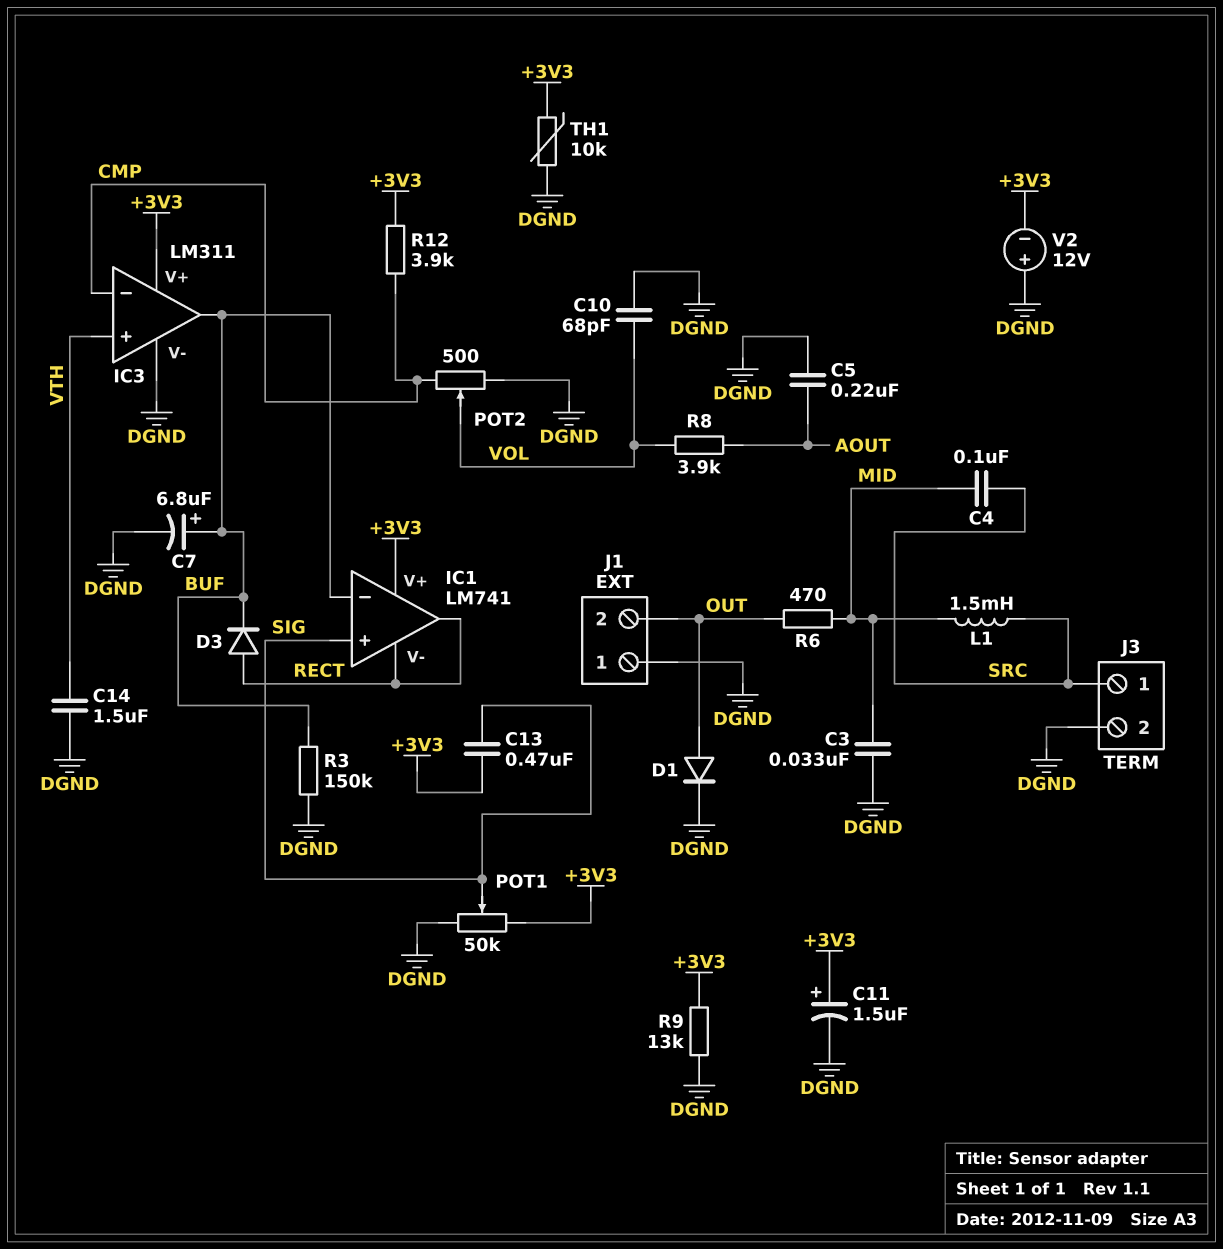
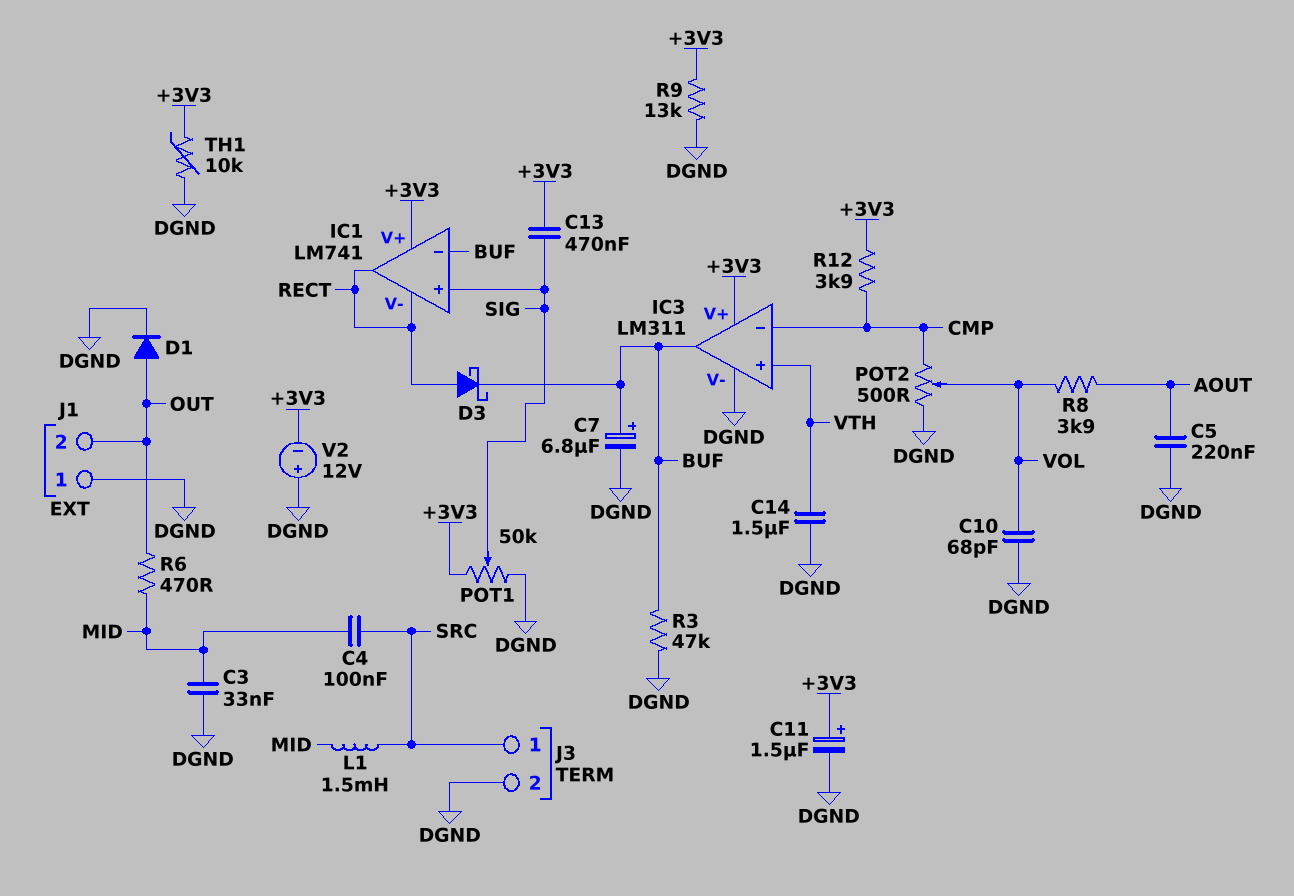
D3: diode (A RECT, K BUF) -> schottky (A RECT, K BUF)
R3: 150k (BUF, DGND) -> 47k (BUF, DGND)

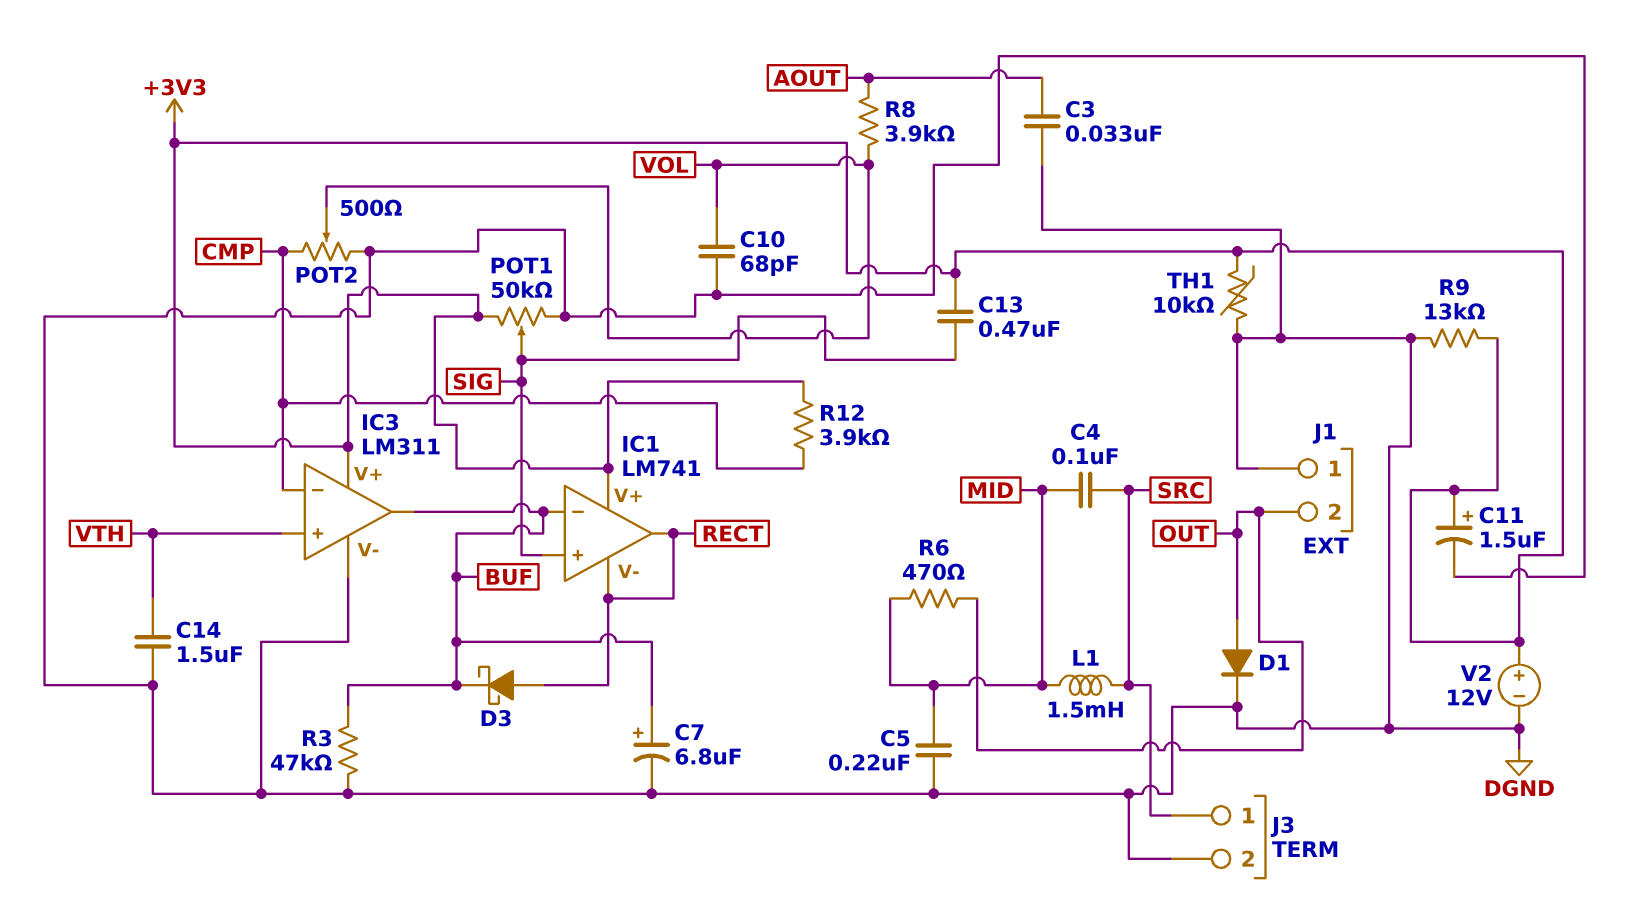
C3: 33nF (DGND, MID) -> 33nF (AOUT, DGND)
C5: 220nF (AOUT, DGND) -> 220nF (DGND, MID)
V2: 12V (plus DGND, minus +3V3) -> 12V (plus +3V3, minus DGND)

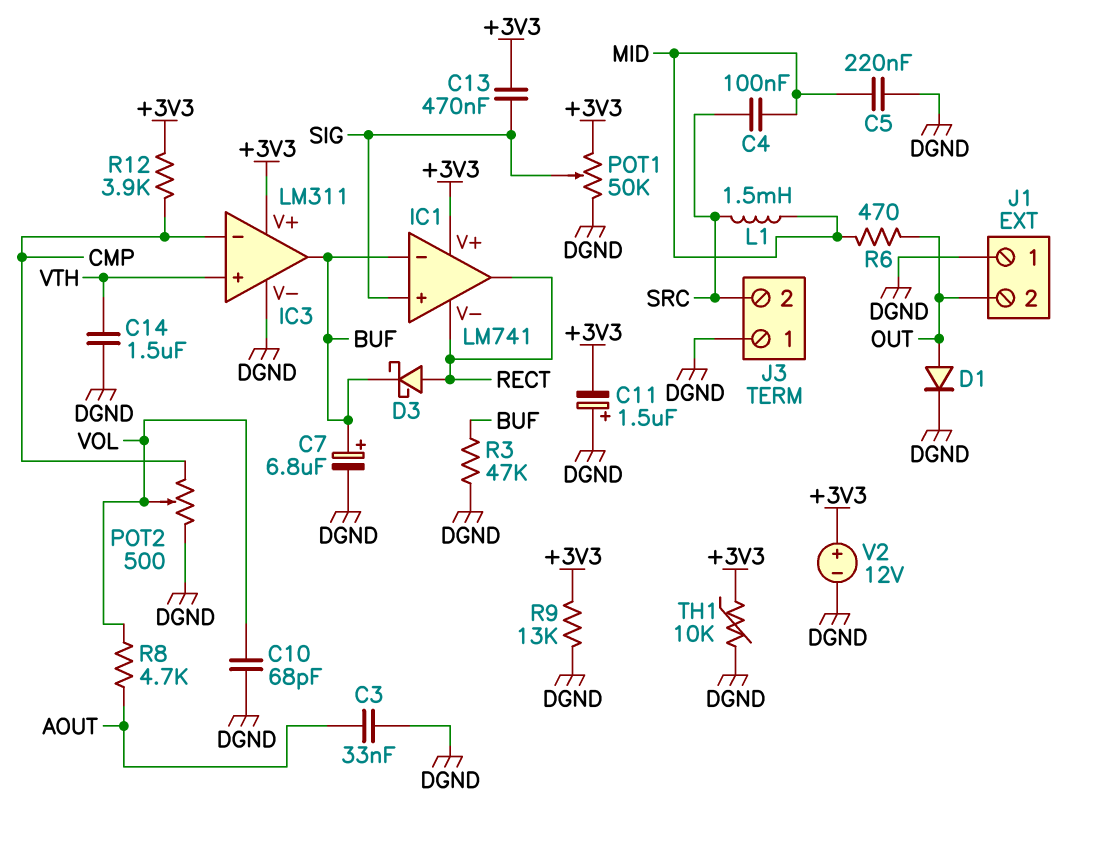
C11: 1.5uF (plus +3V3, minus DGND) -> 1.5uF (plus DGND, minus +3V3)
J3 pin 1: SRC -> DGND
J3 pin 2: DGND -> SRC
R8: 3.9k (AOUT, VOL) -> 4.7k (AOUT, VOL)

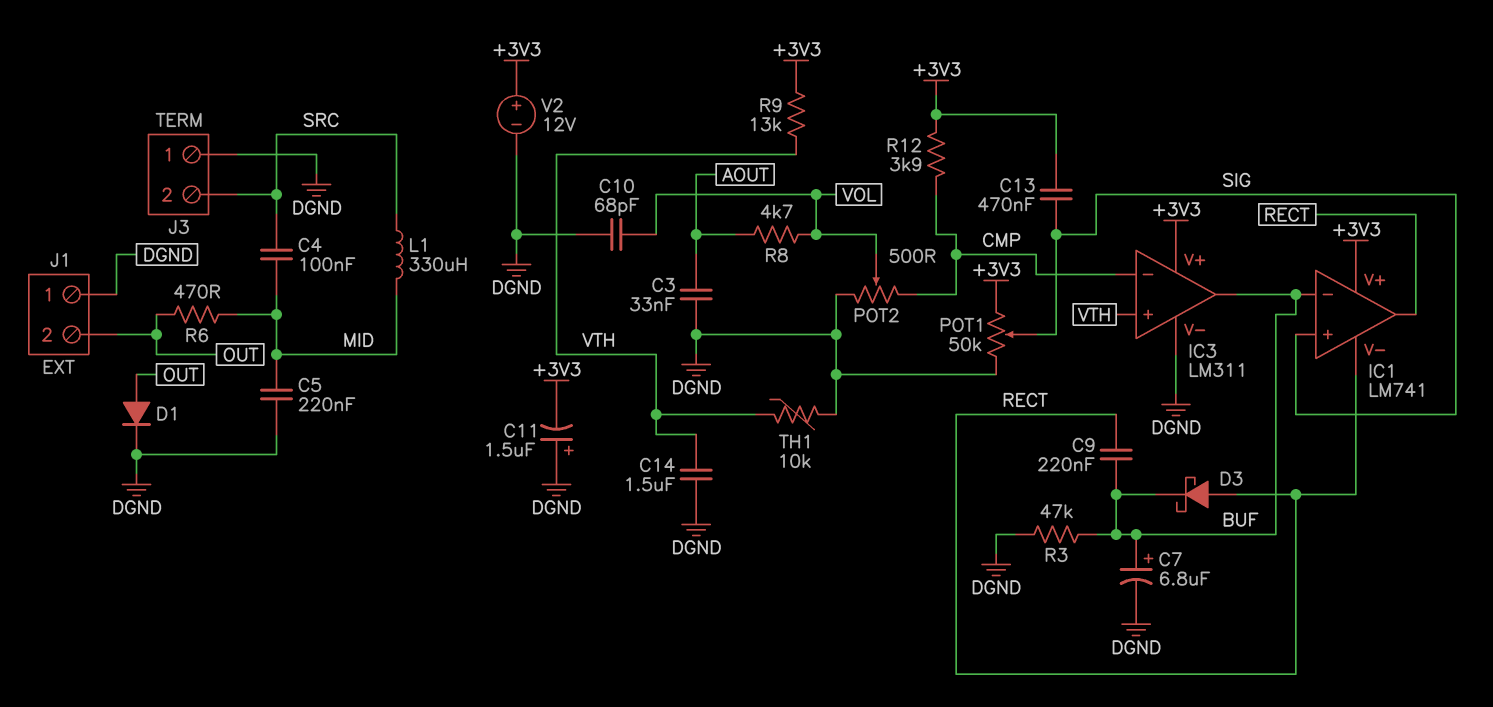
C9: none -> 220nF (BUF, RECT)
L1: 1.5mH (MID, SRC) -> 330uH (MID, SRC)
R9: 13k (+3V3, DGND) -> 13k (+3V3, VTH)
TH1: 10k (+3V3, DGND) -> 10k (DGND, VTH)

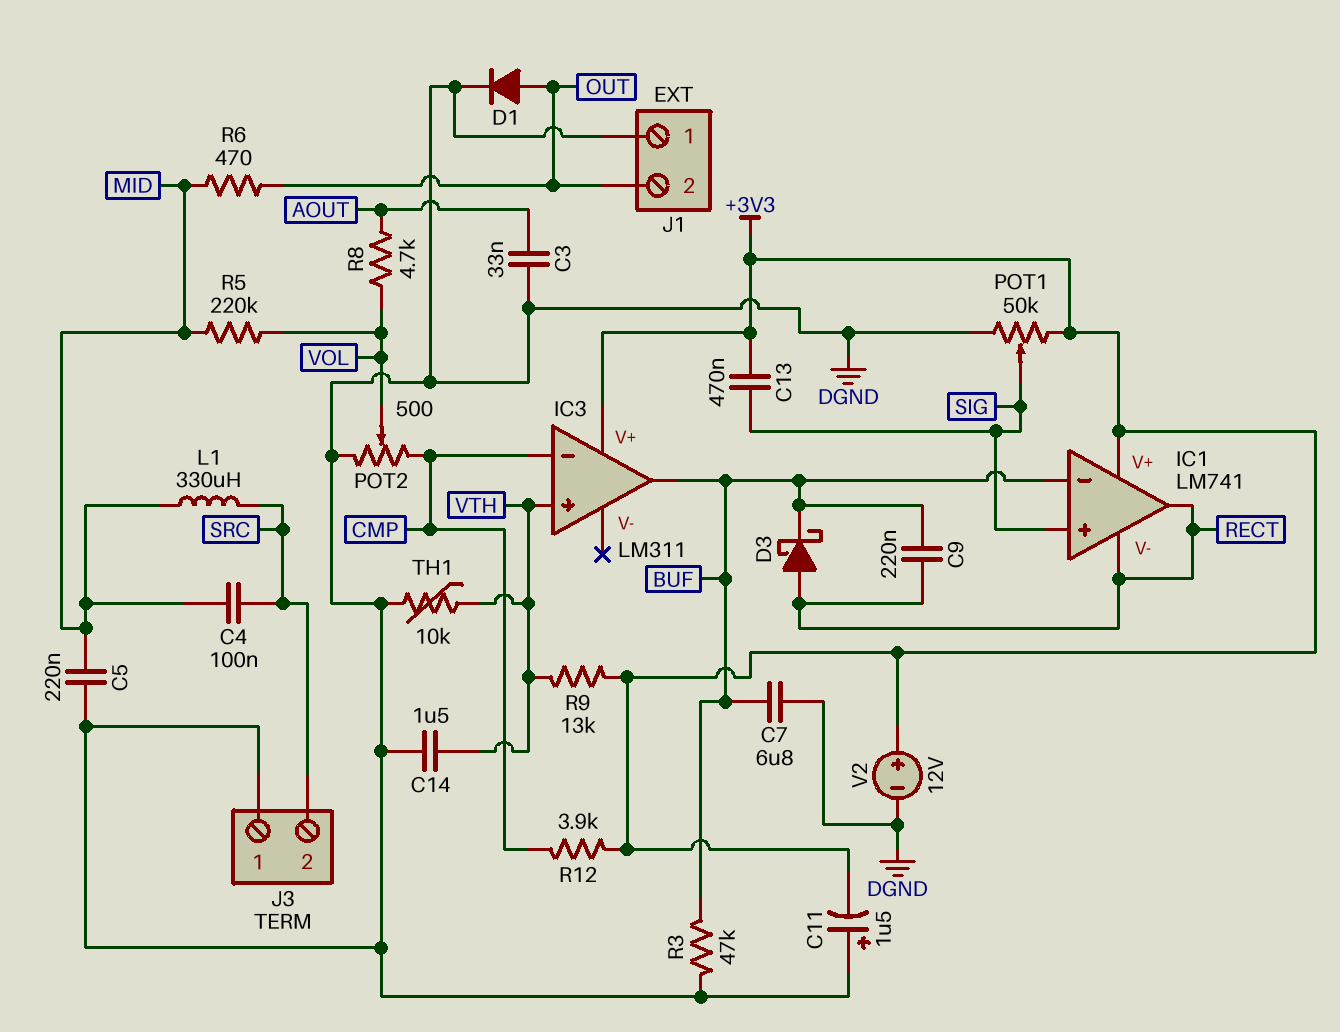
C7: 6.8uF (plus BUF, minus DGND) -> 6.8uF (BUF, DGND)
C10: 68pF (DGND, VOL) -> none
IC3 pin V-: DGND -> none
R5: none -> 220k (MID, VOL)

